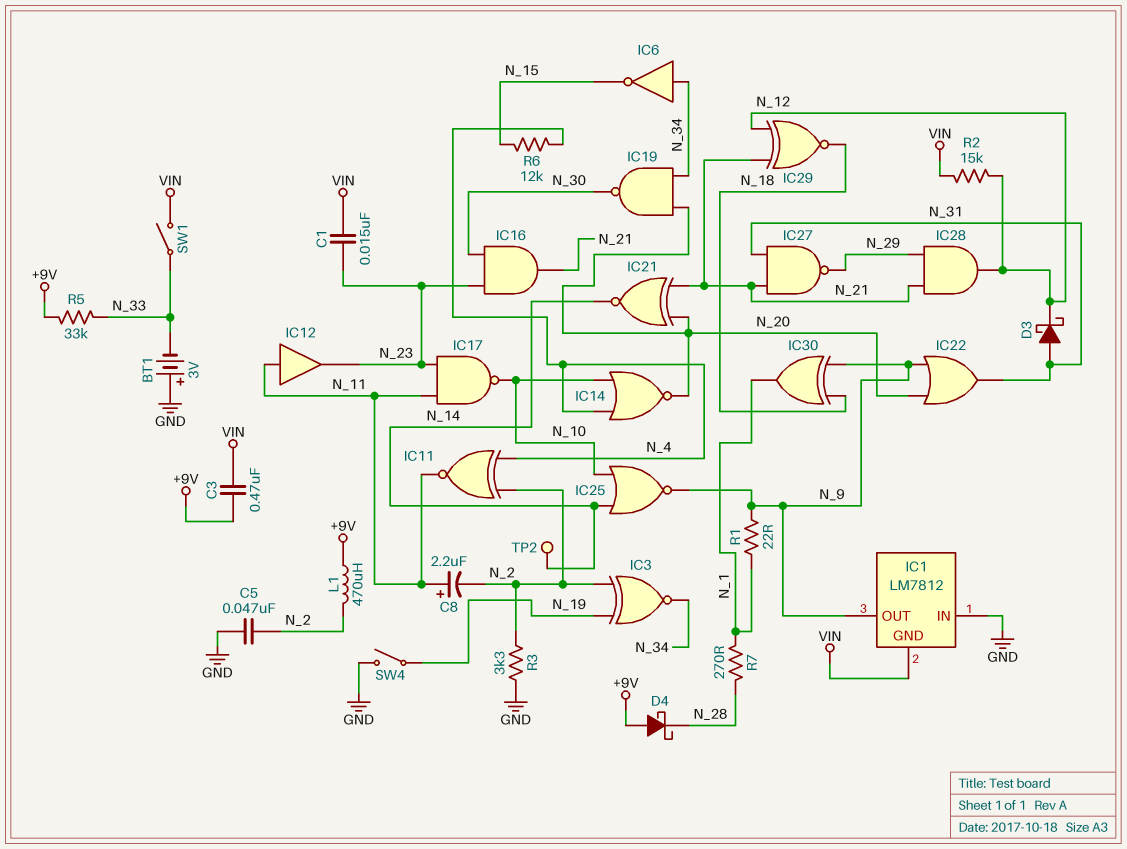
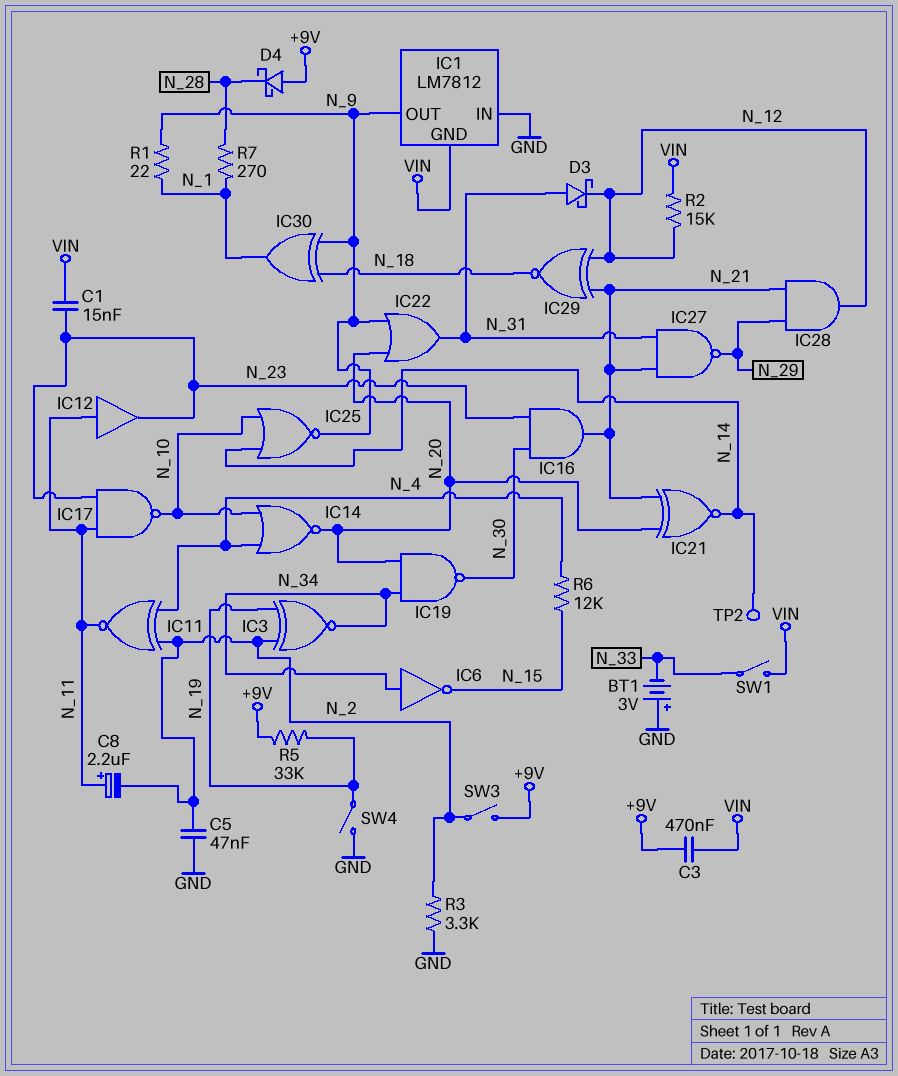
L1: 470uH (+9V, N_2) -> none
R5: 33k (+9V, N_33) -> 33k (+9V, N_19)
SW3: none -> switch (+9V, N_2)

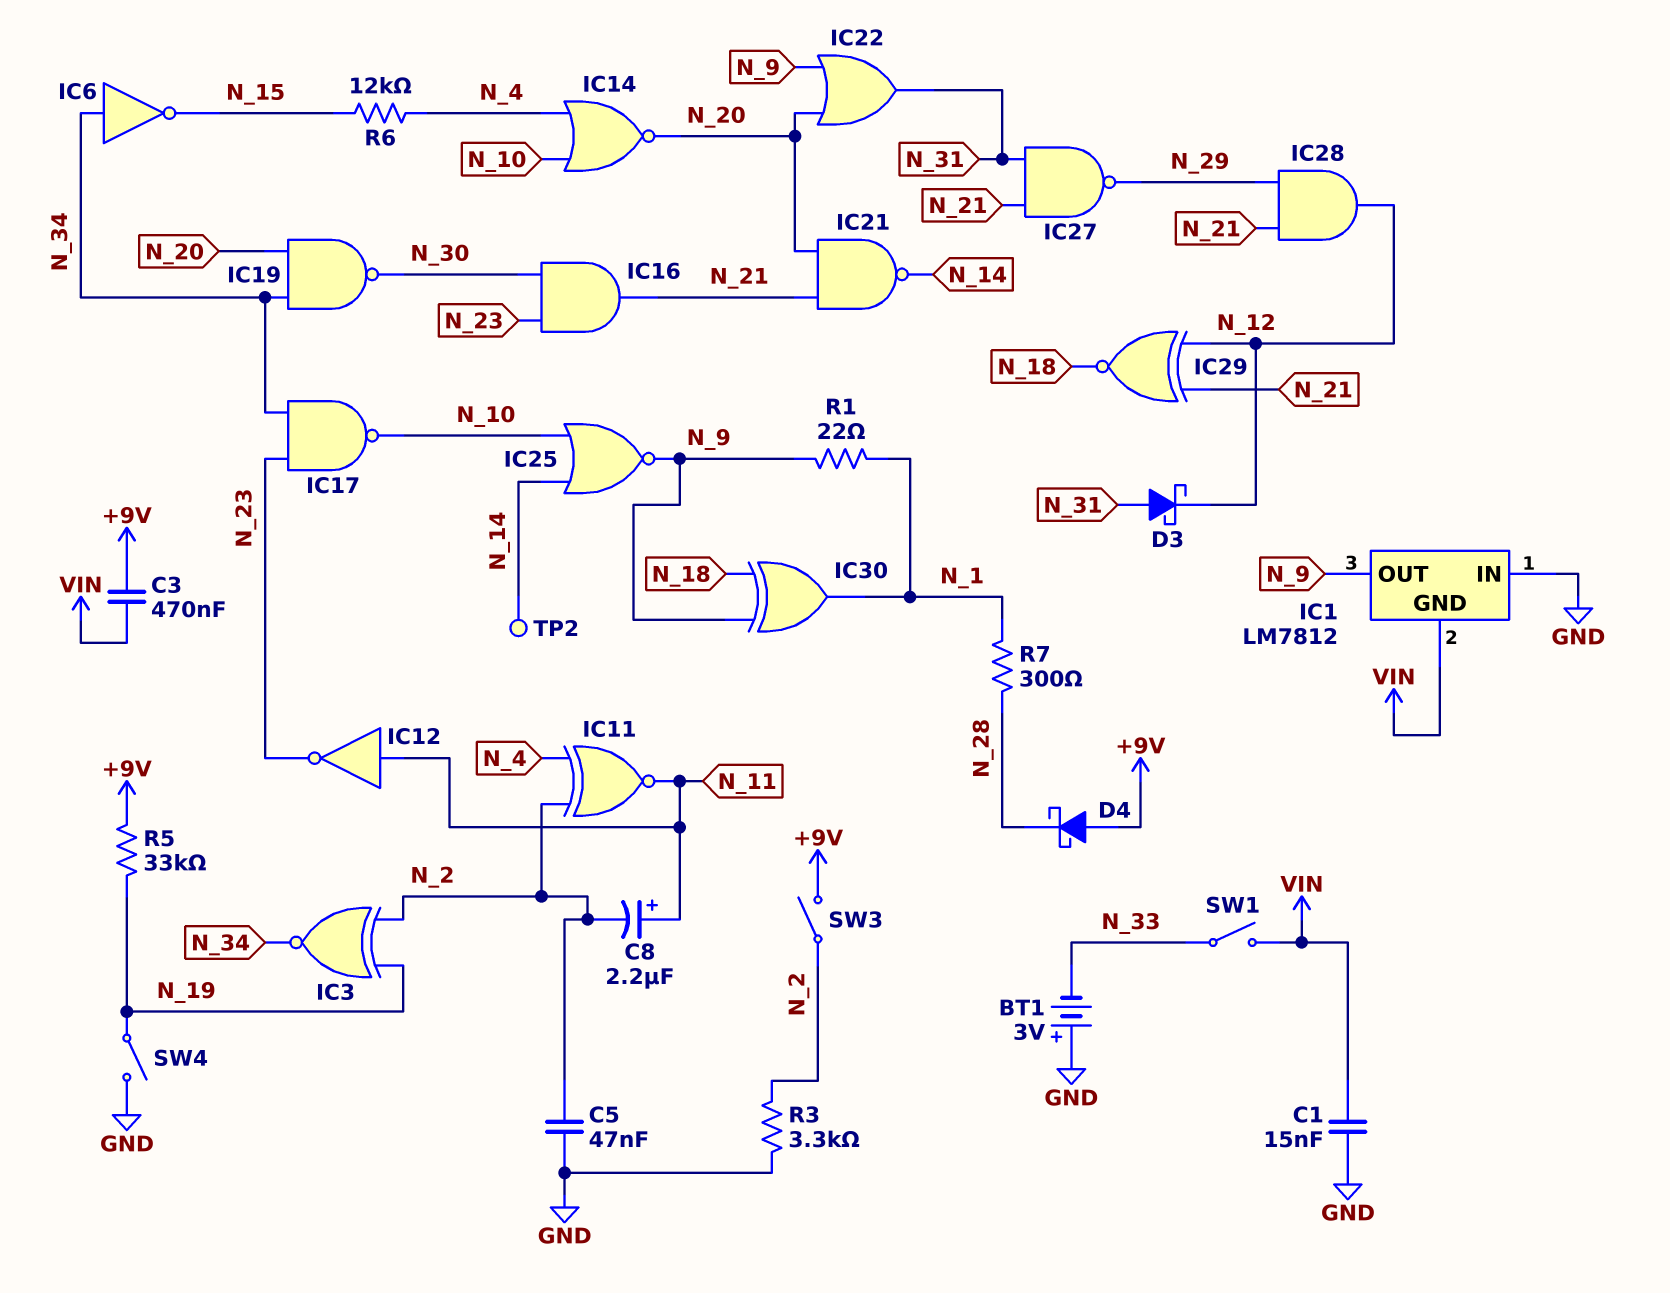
C1: 15nF (N_23, VIN) -> 15nF (GND, VIN)
IC12: buffer (in N_11, out N_23) -> NOT (in N_11, out N_23)
IC17: NAND (in N_11, in N_23, out N_10) -> NAND (in N_23, in N_34, out N_10)
IC21: XNOR (in N_20, in N_21, out N_14) -> NAND (in N_20, in N_21, out N_14)
R2: 15k (N_12, VIN) -> none
R7: 270 (N_1, N_28) -> 300 (N_1, N_28)

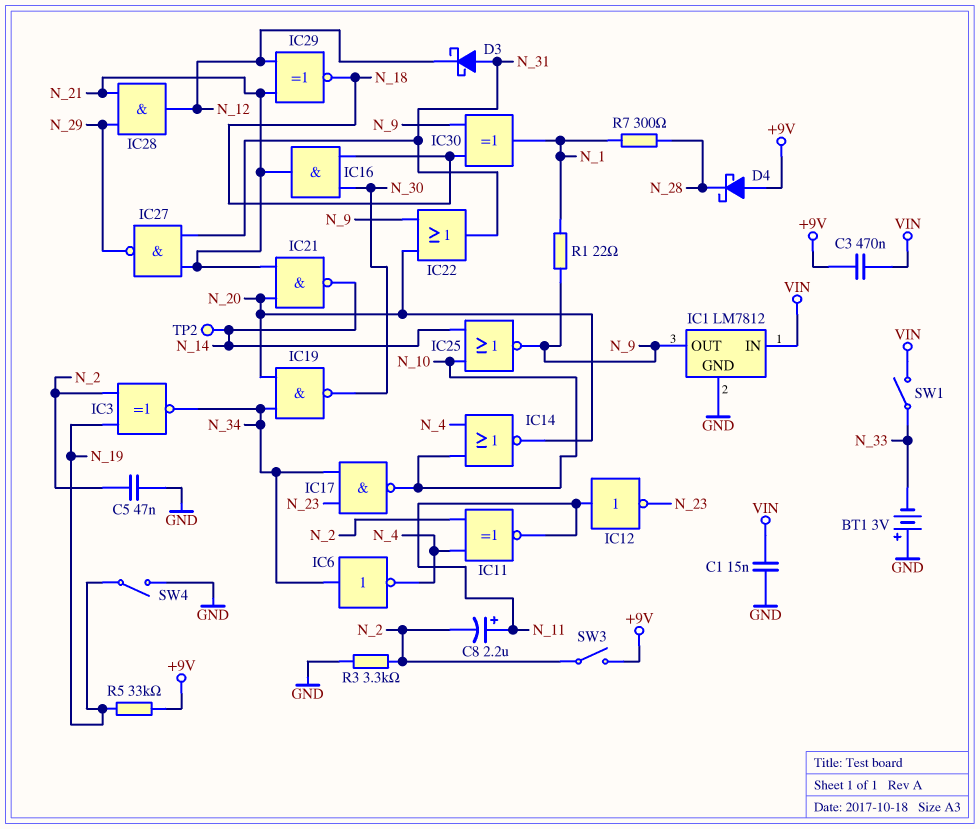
IC1 pin GND: VIN -> GND
IC1 pin IN: GND -> VIN
IC6: NOT (in N_34, out N_15) -> NOT (in N_34, out N_4)
IC16: AND (in N_23, in N_30, out N_21) -> AND (in N_18, in N_30, out N_21)
R6: 12k (N_4, N_15) -> none

